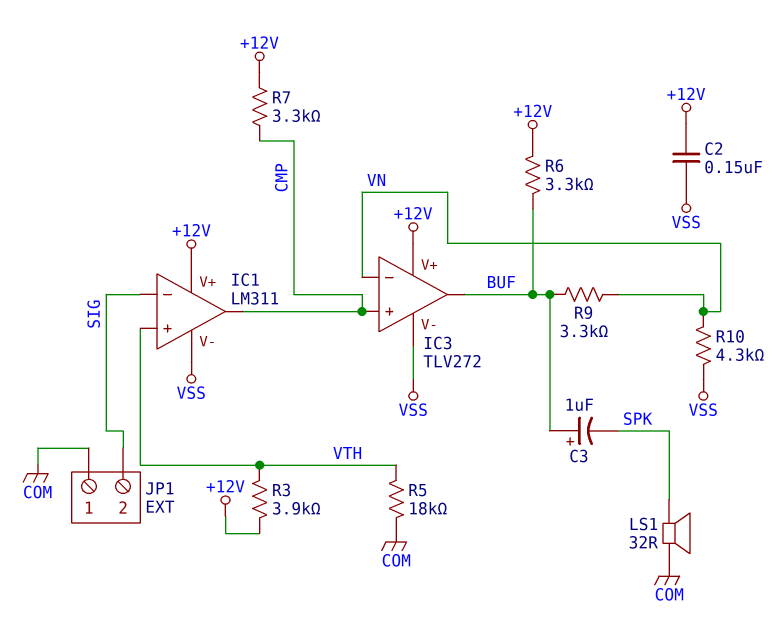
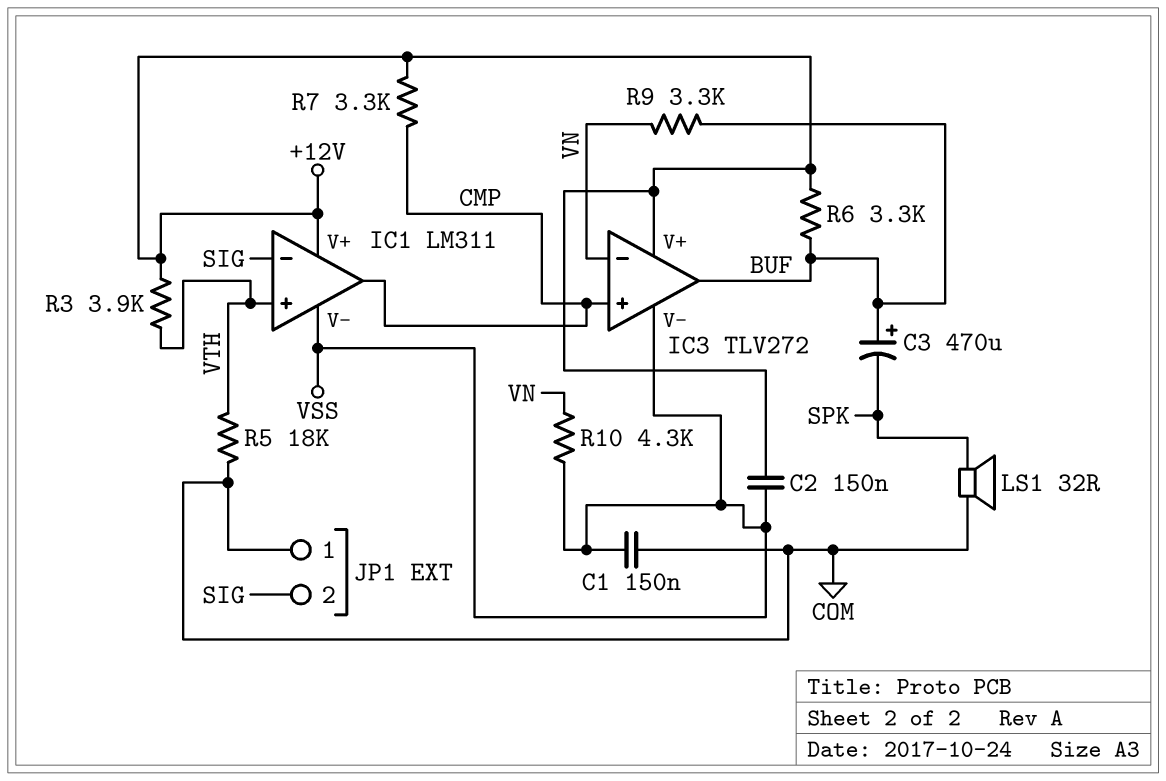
C1: none -> 150nF (COM, VSS)
C3: 1uF (plus BUF, minus SPK) -> 470uF (plus BUF, minus SPK)

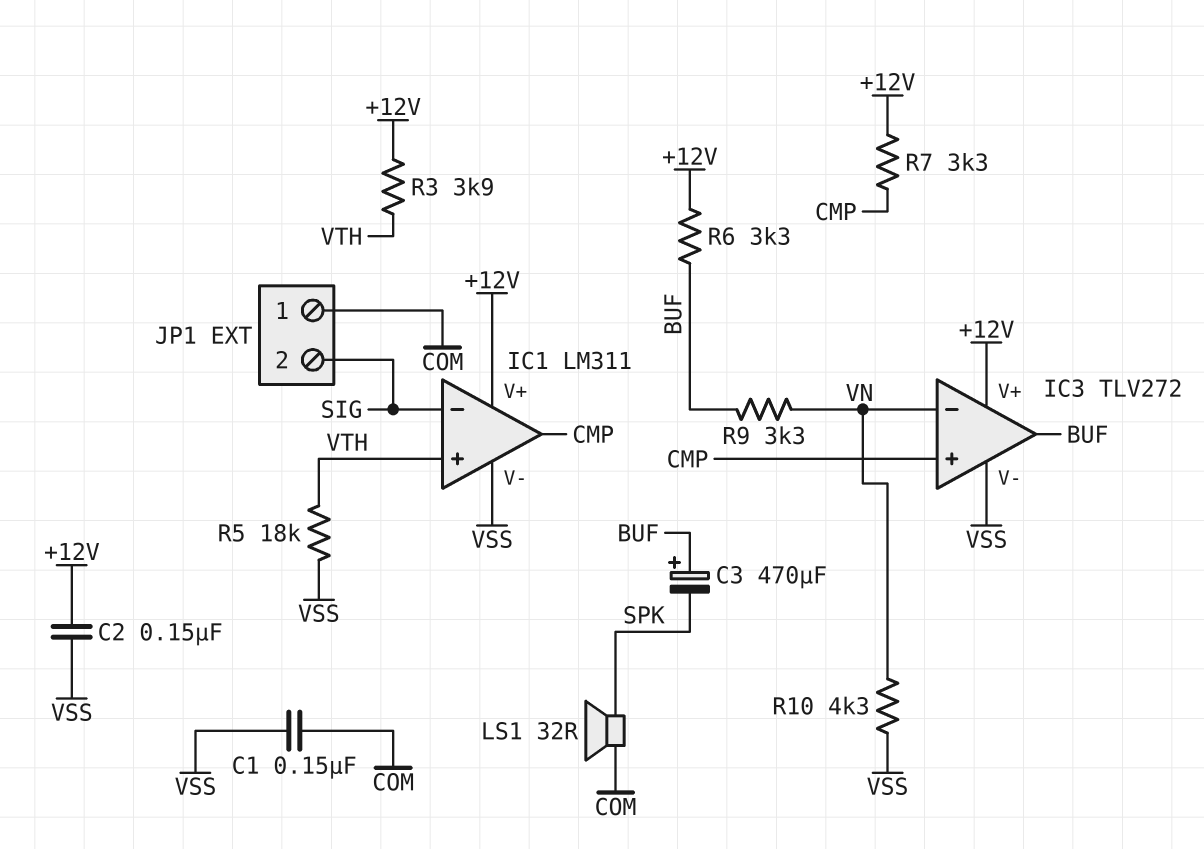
R5: 18k (COM, VTH) -> 18k (VSS, VTH)

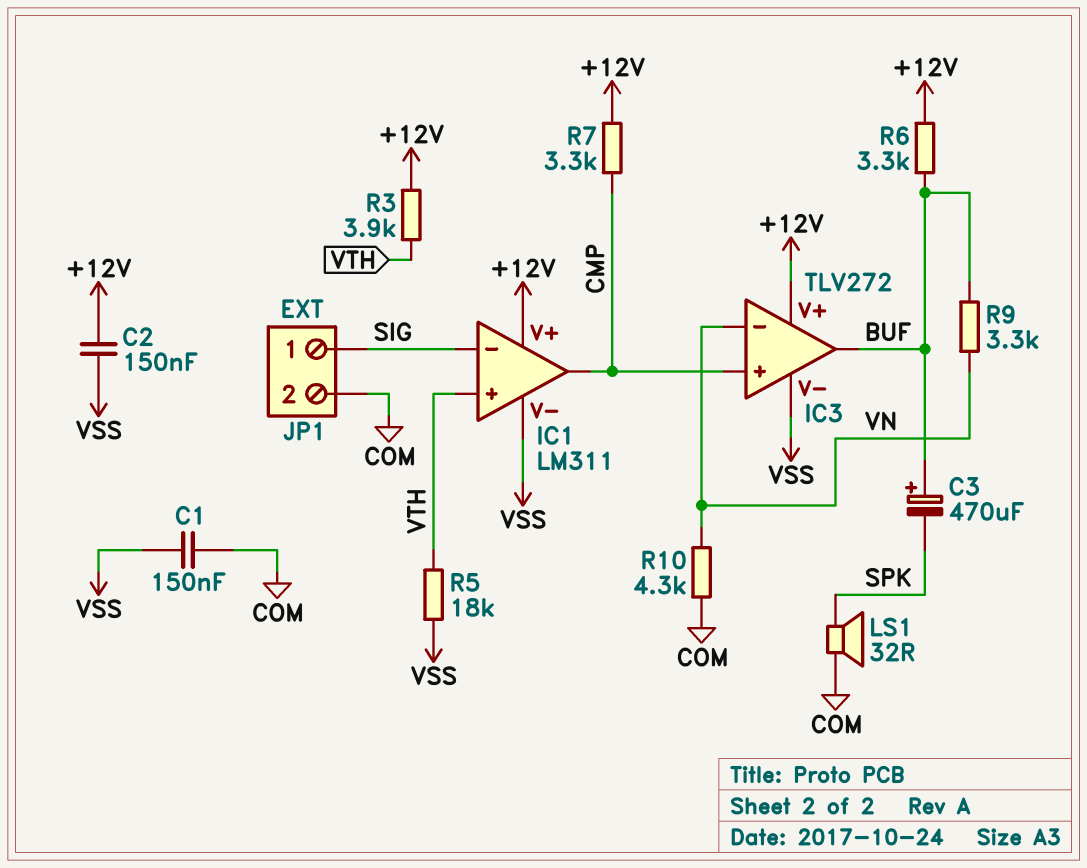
JP1 pin 1: COM -> SIG
JP1 pin 2: SIG -> COM
R10: 4.3k (VN, VSS) -> 4.3k (COM, VN)

